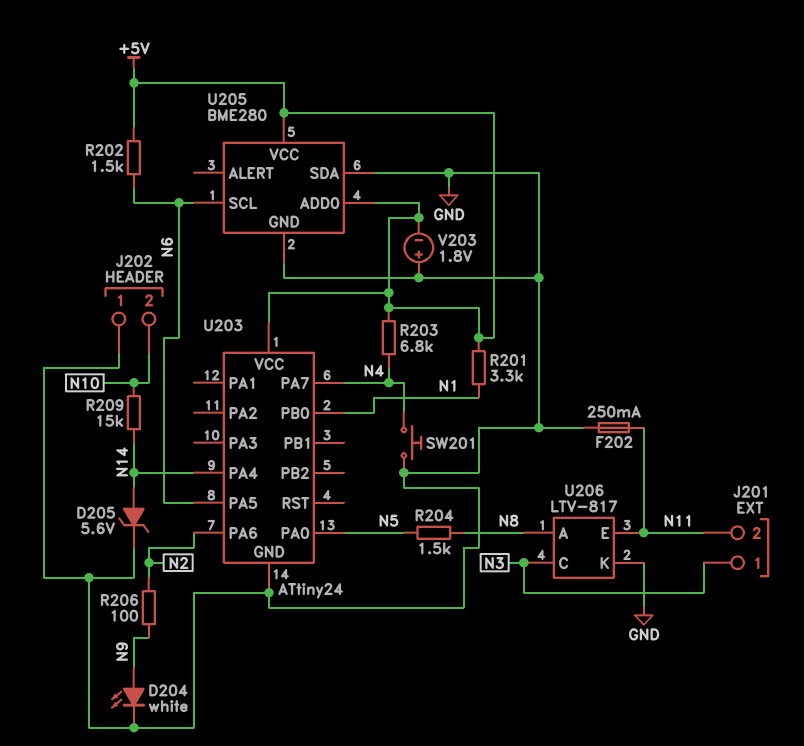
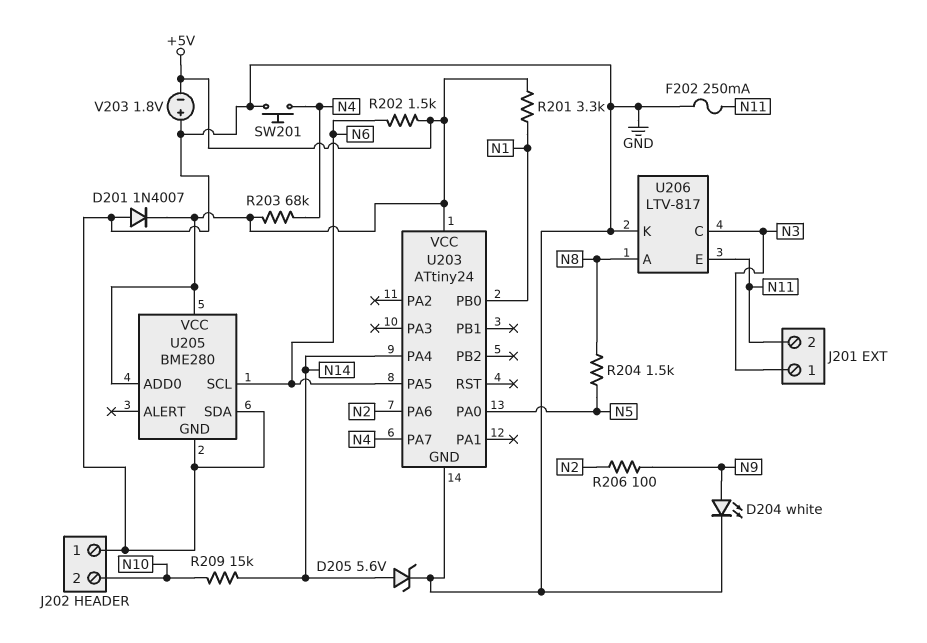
D201: none -> diode 1N4007 (A GND, K +5V)
R203: 6.8k (+5V, N4) -> 68k (+5V, N4)

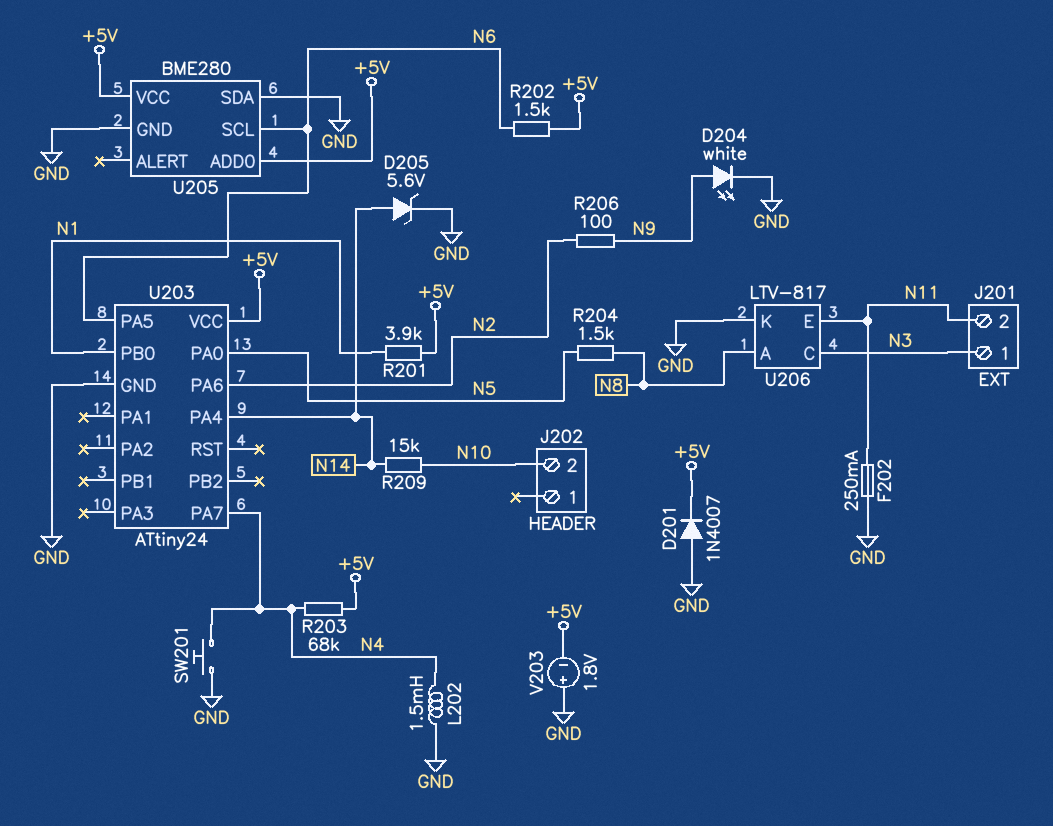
J202 pin 1: GND -> none
L202: none -> 1.5mH (GND, N4)
R201: 3.3k (+5V, N1) -> 3.9k (+5V, N1)

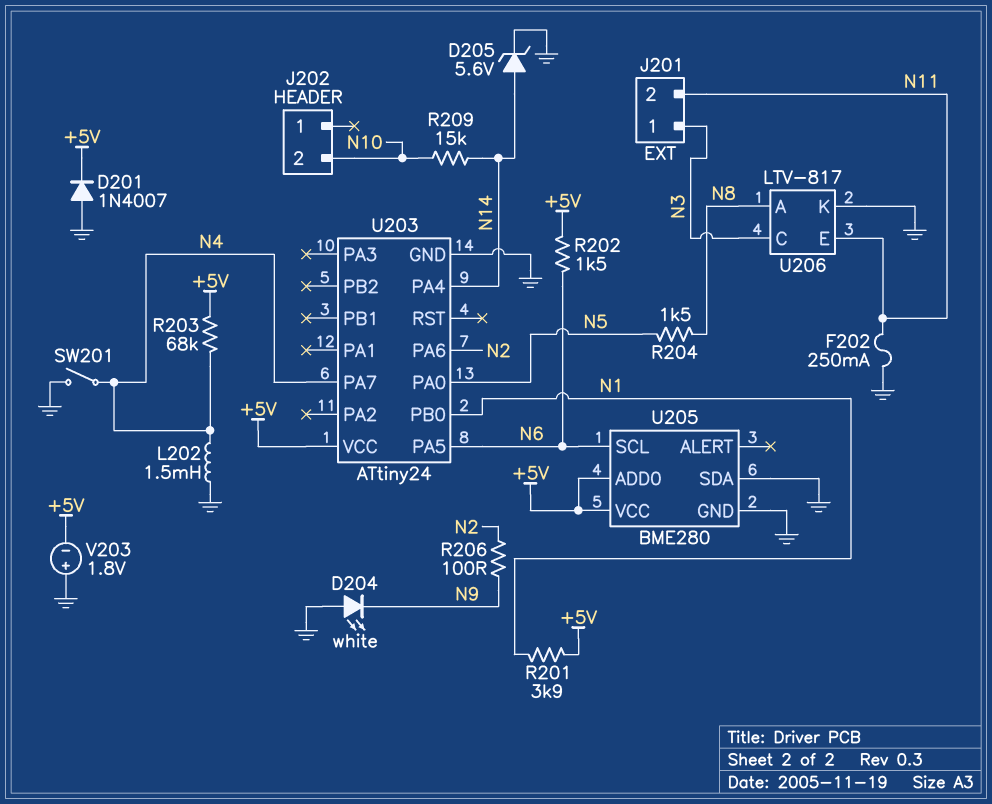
D204: LED white (A N9, K GND) -> LED white (A GND, K N9)
SW201: button (GND, N4) -> switch (GND, N4)

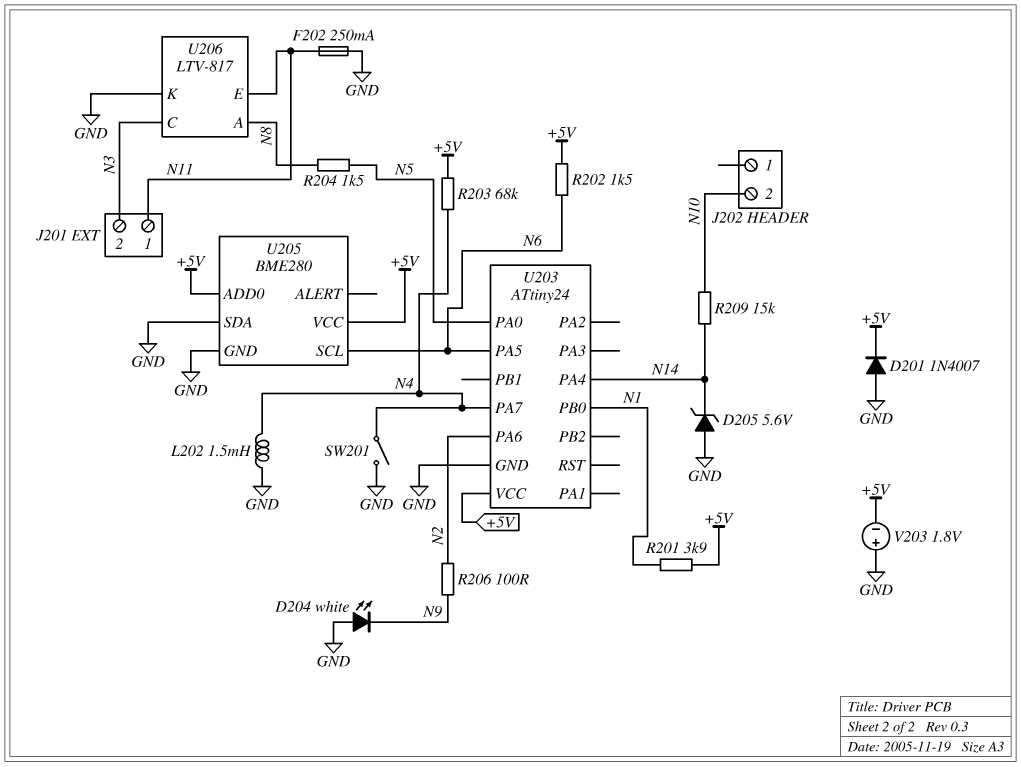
D205: zener 5.6V (A N14, K GND) -> zener 5.6V (A GND, K N14)
J201 pin 1: N3 -> N11
J201 pin 2: N11 -> N3

